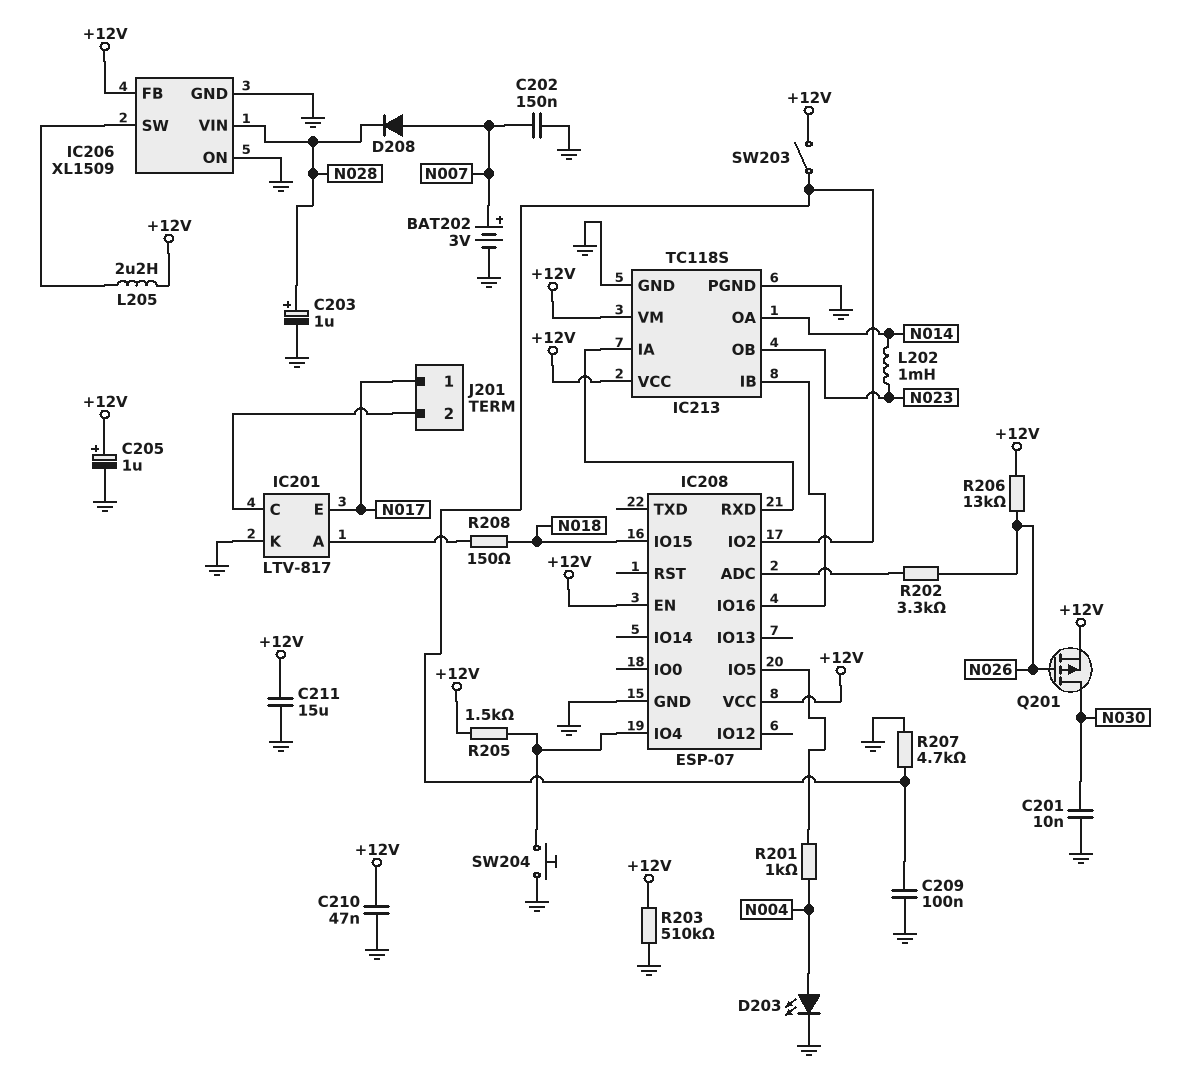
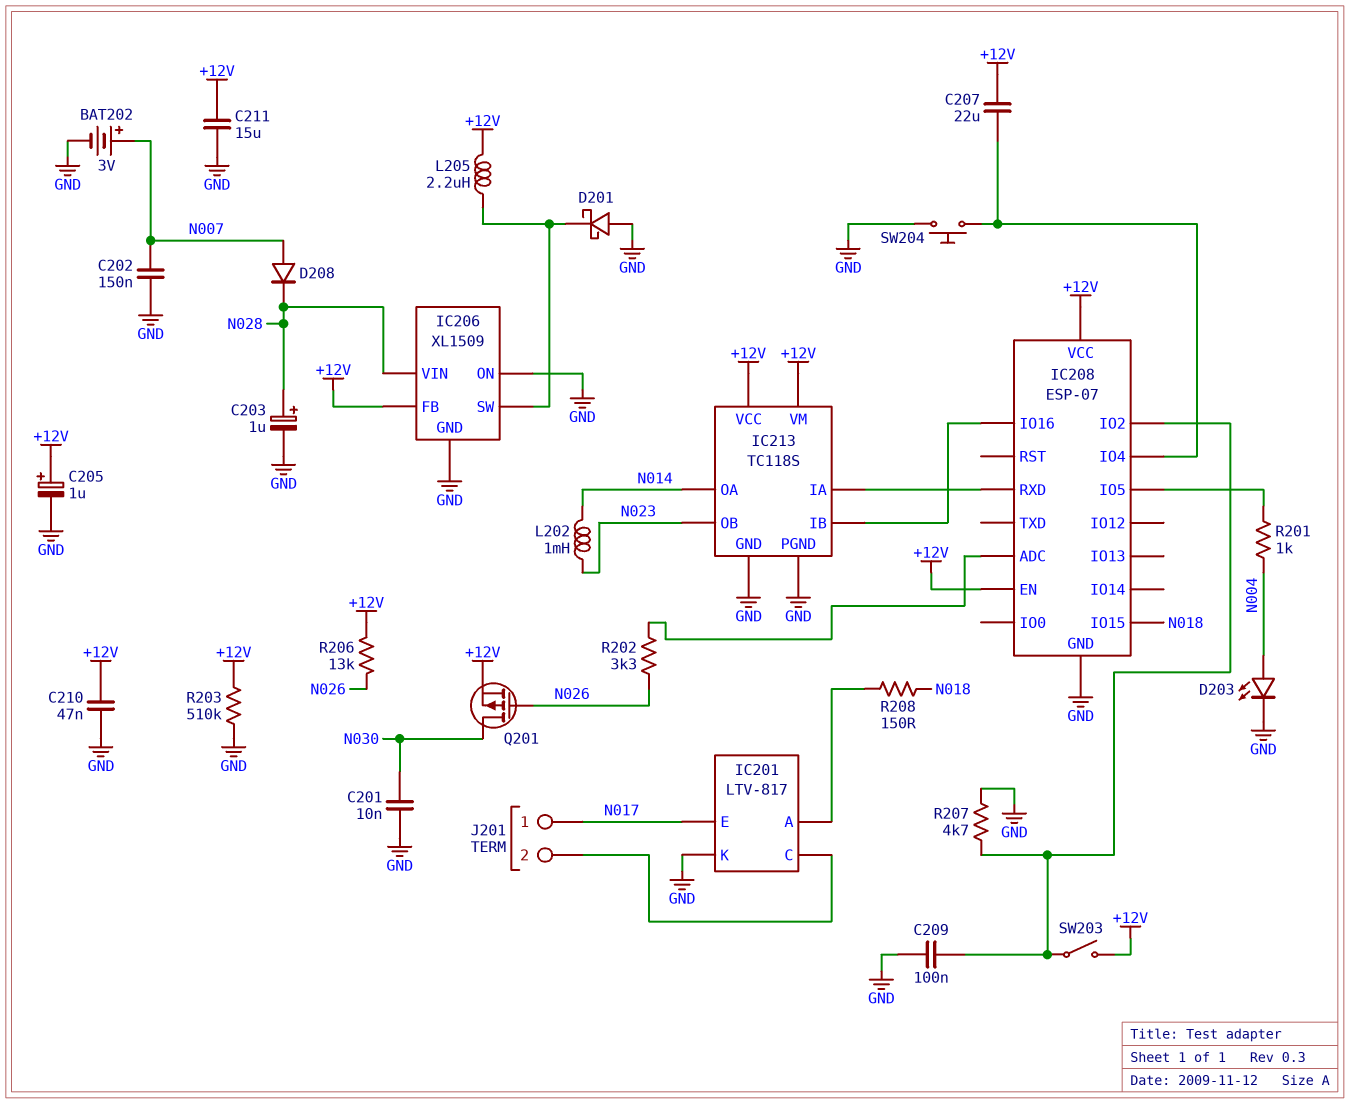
C207: none -> 22uF (+12V, IC208/IO4)
D201: none -> schottky (A GND, K IC206/SW)
R205: 1.5k (+12V, IC208/IO4) -> none

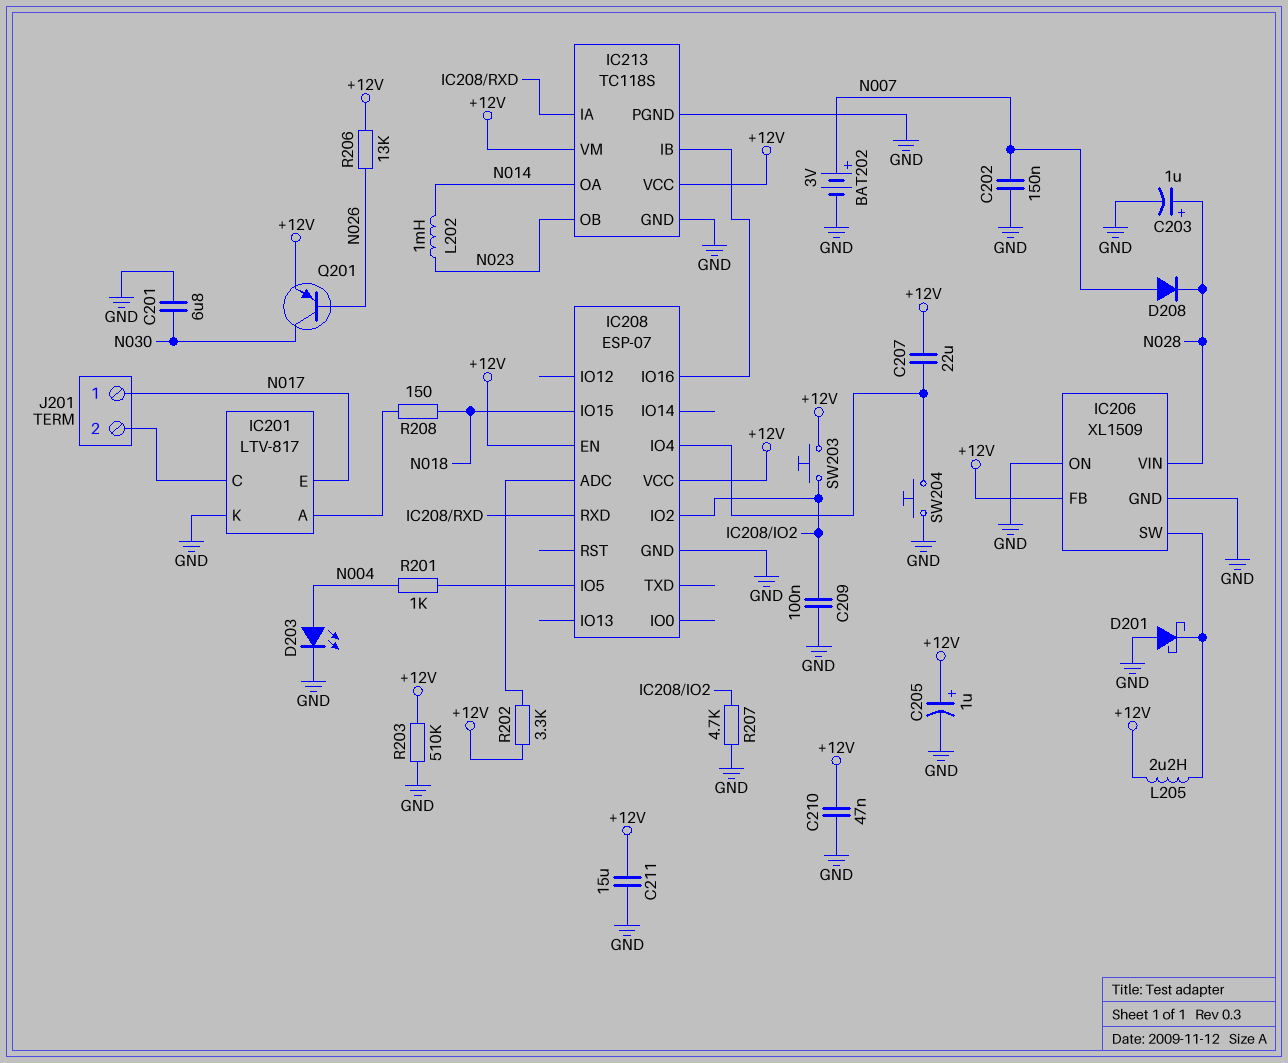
C201: 10nF (GND, N030) -> 6.8uF (GND, N030)
Q201: PMOS (G N026, D N030, S +12V) -> PNP (B N026, C N030, E +12V)
R202: 3.3k (IC208/ADC, N026) -> 3.3k (+12V, IC208/ADC)
SW203: switch (+12V, IC208/IO2) -> button (+12V, IC208/IO2)

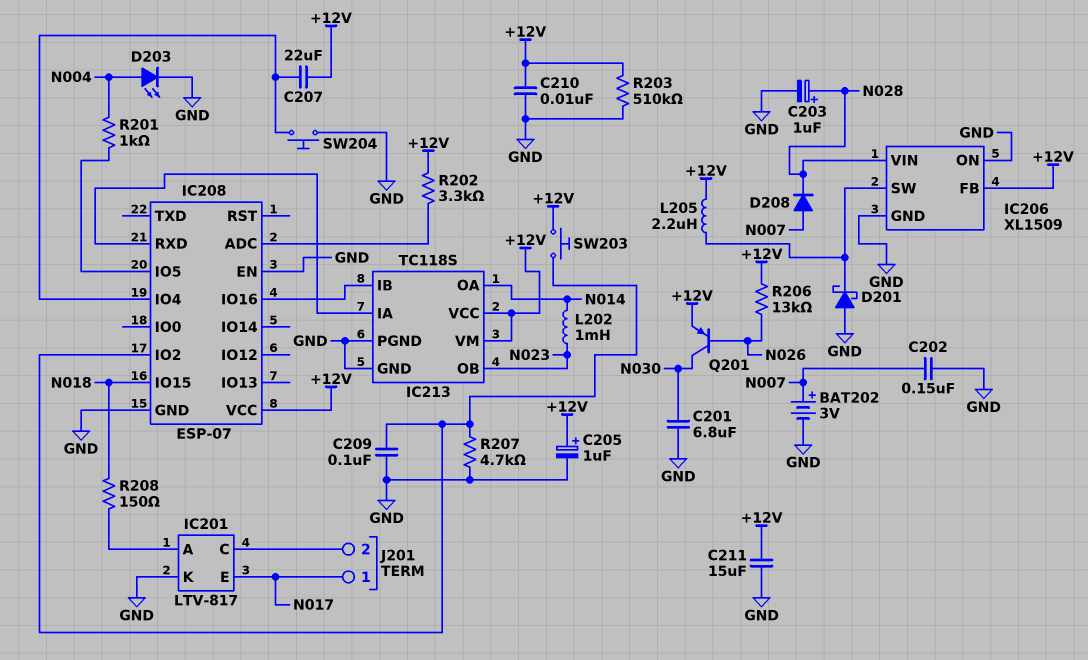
C210: 47nF (+12V, GND) -> 10nF (+12V, GND)
IC208 pin EN: +12V -> GND

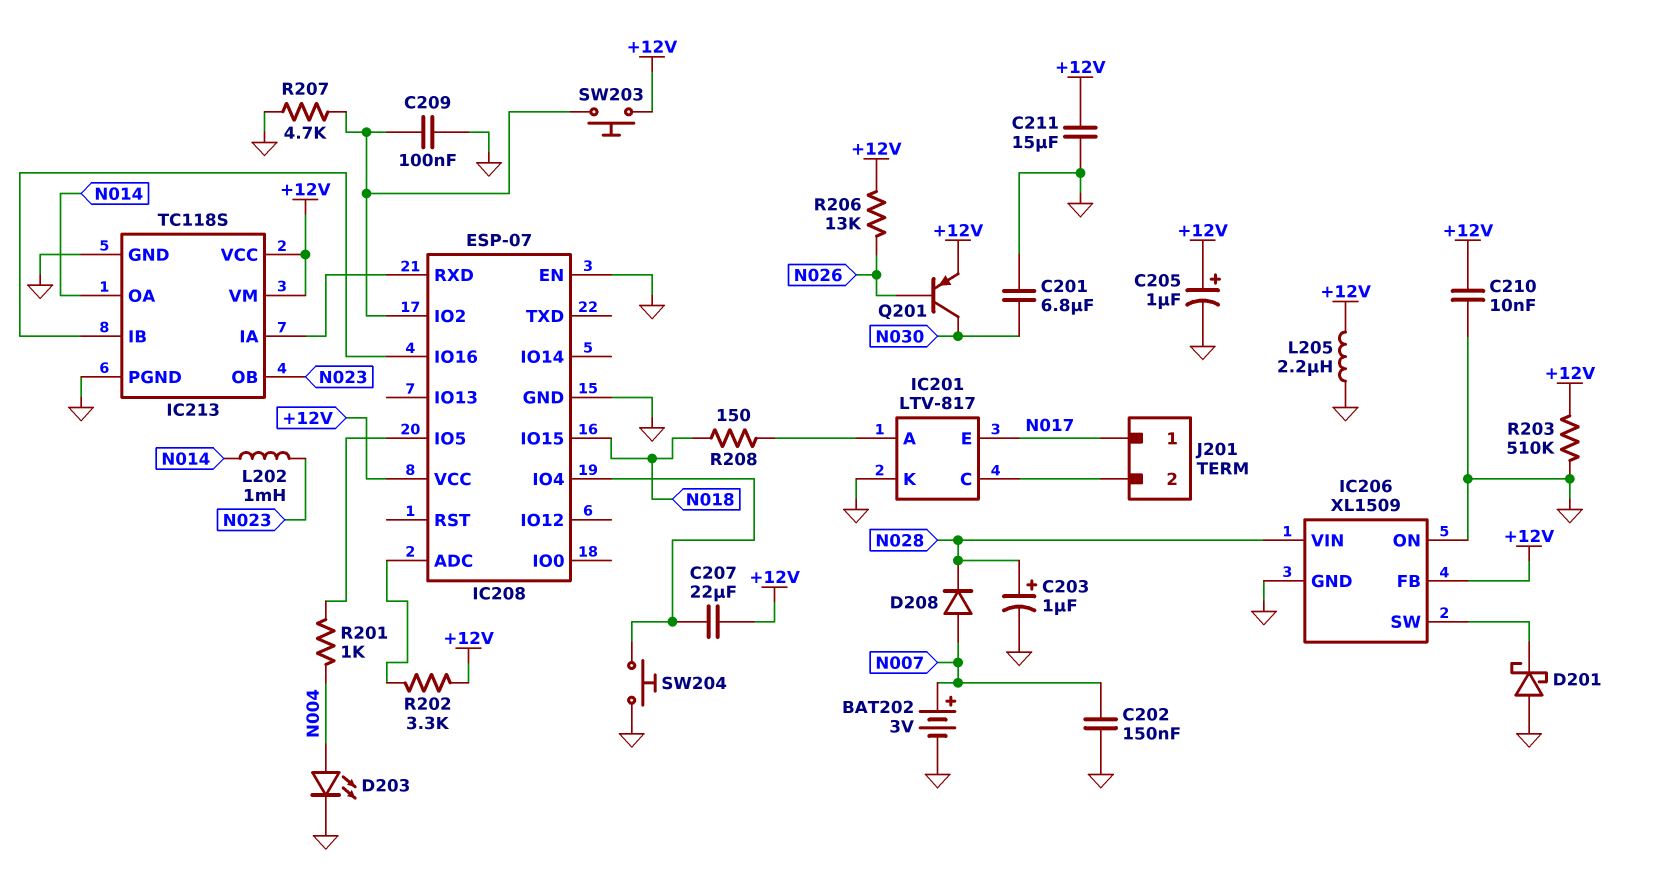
L205: 2.2uH (+12V, IC206/SW) -> 2.2uH (+12V, GND)

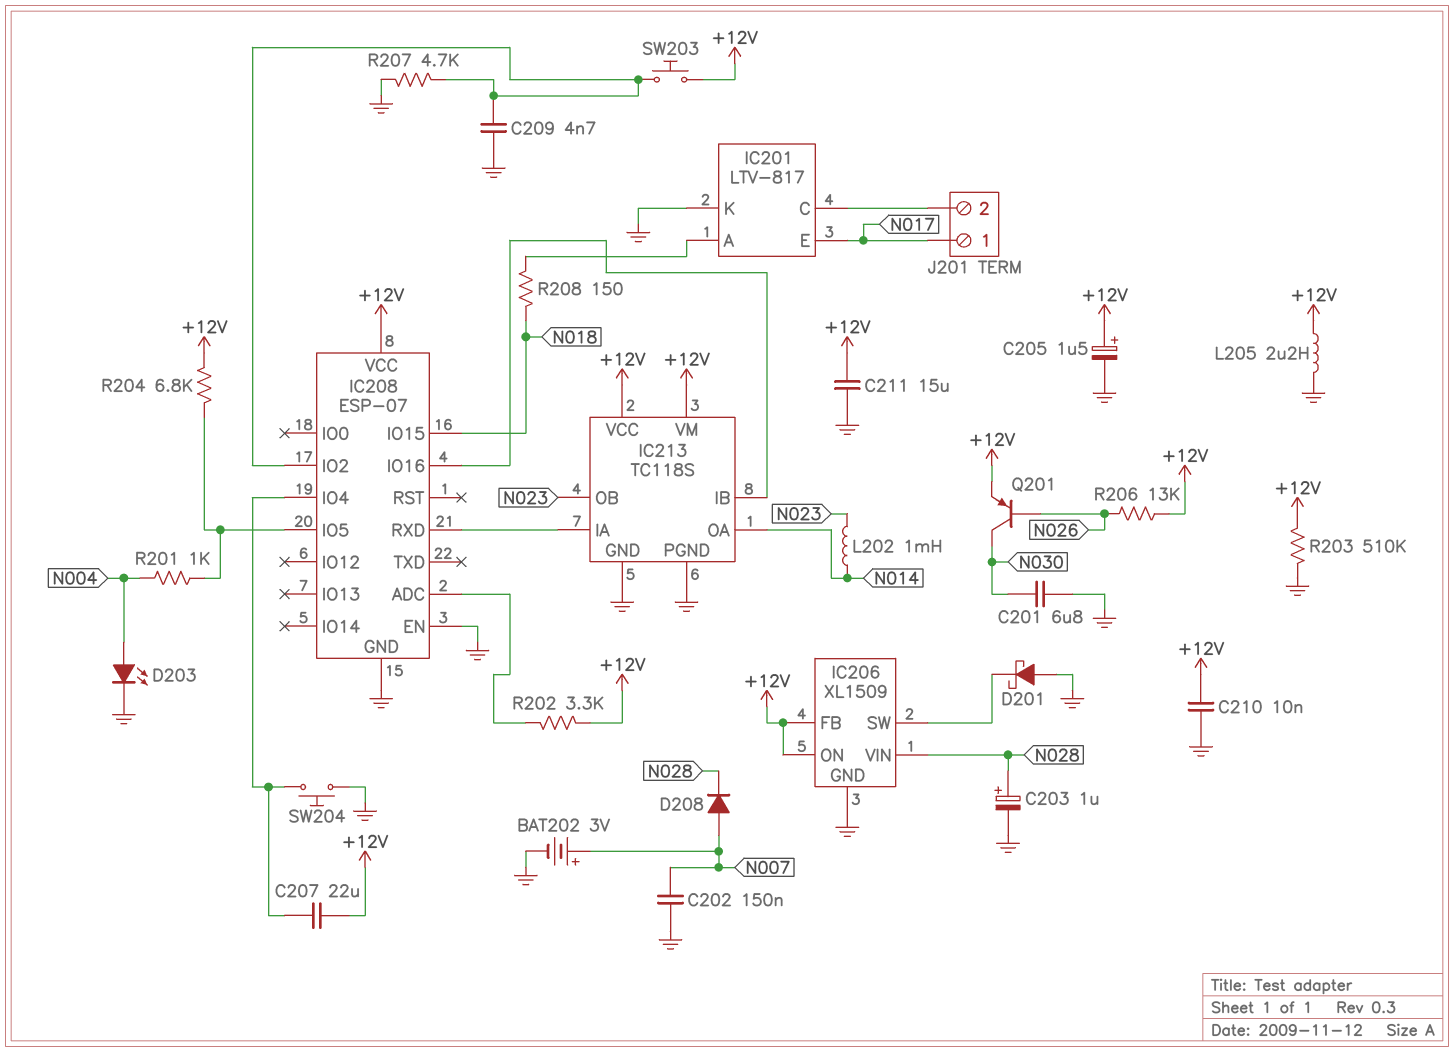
C205: 1uF (plus +12V, minus GND) -> 1.5uF (plus +12V, minus GND)
C209: 100nF (GND, IC208/IO2) -> 4.7nF (GND, IC208/IO2)
IC206 pin ON: GND -> +12V
R204: none -> 6.8k (+12V, IC208/IO5)

